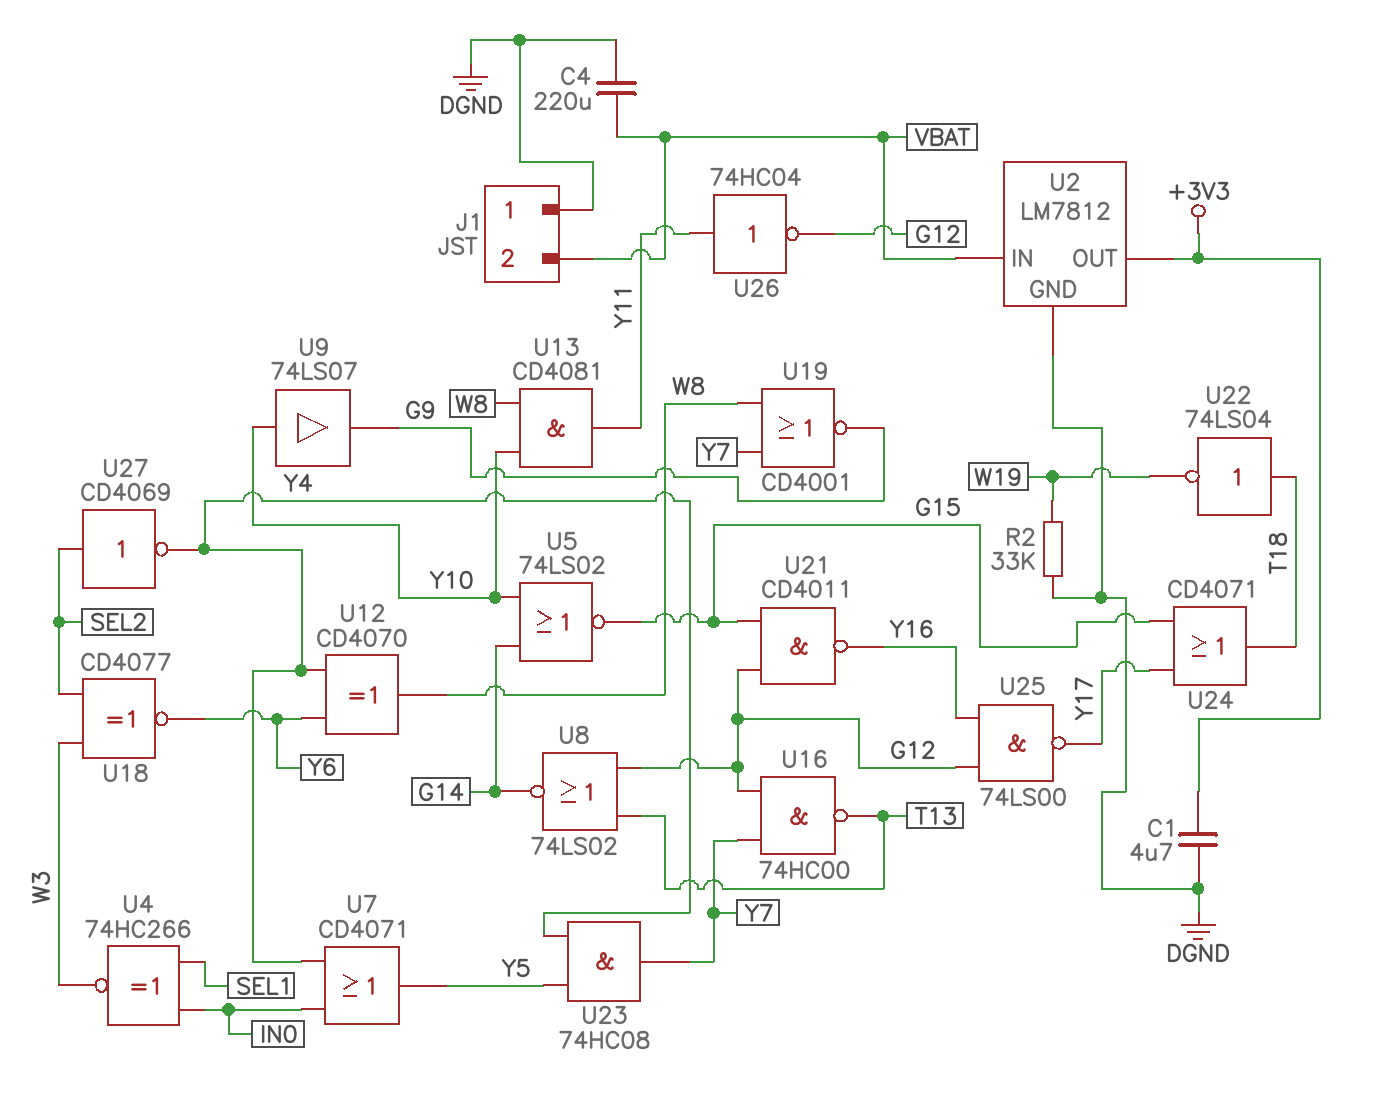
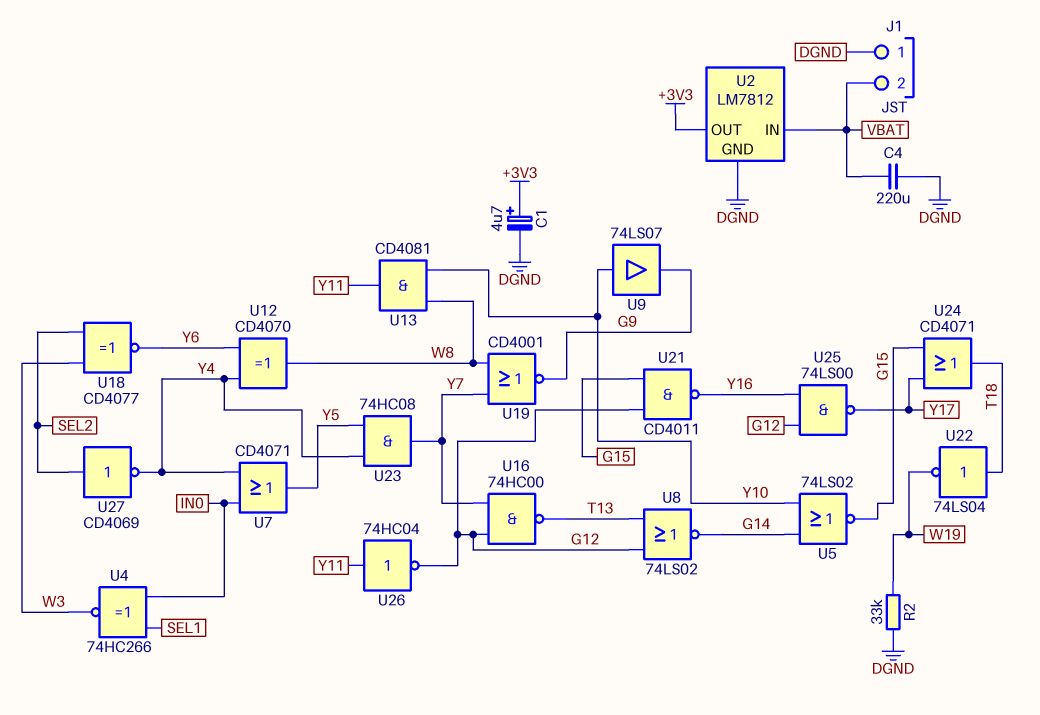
C1: 4.7uF (+3V3, DGND) -> 4.7uF (plus +3V3, minus DGND)

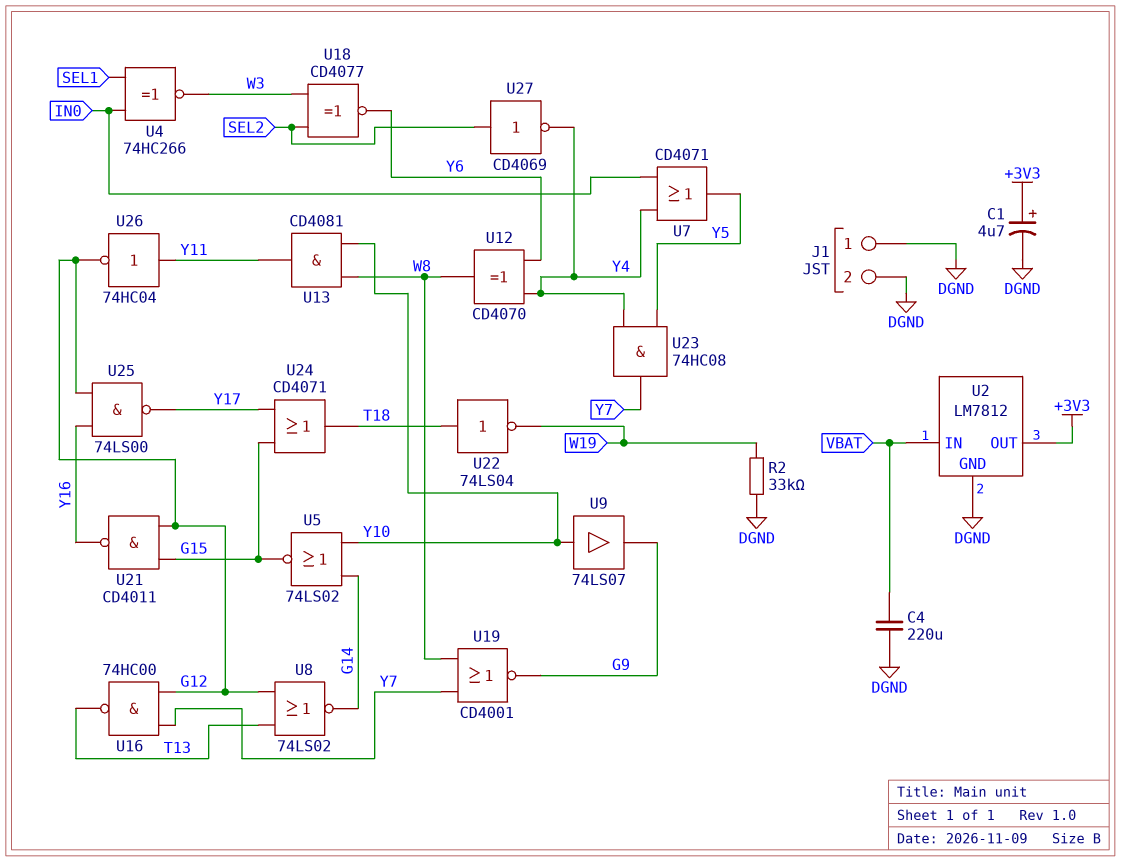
J1 pin 2: VBAT -> DGND

